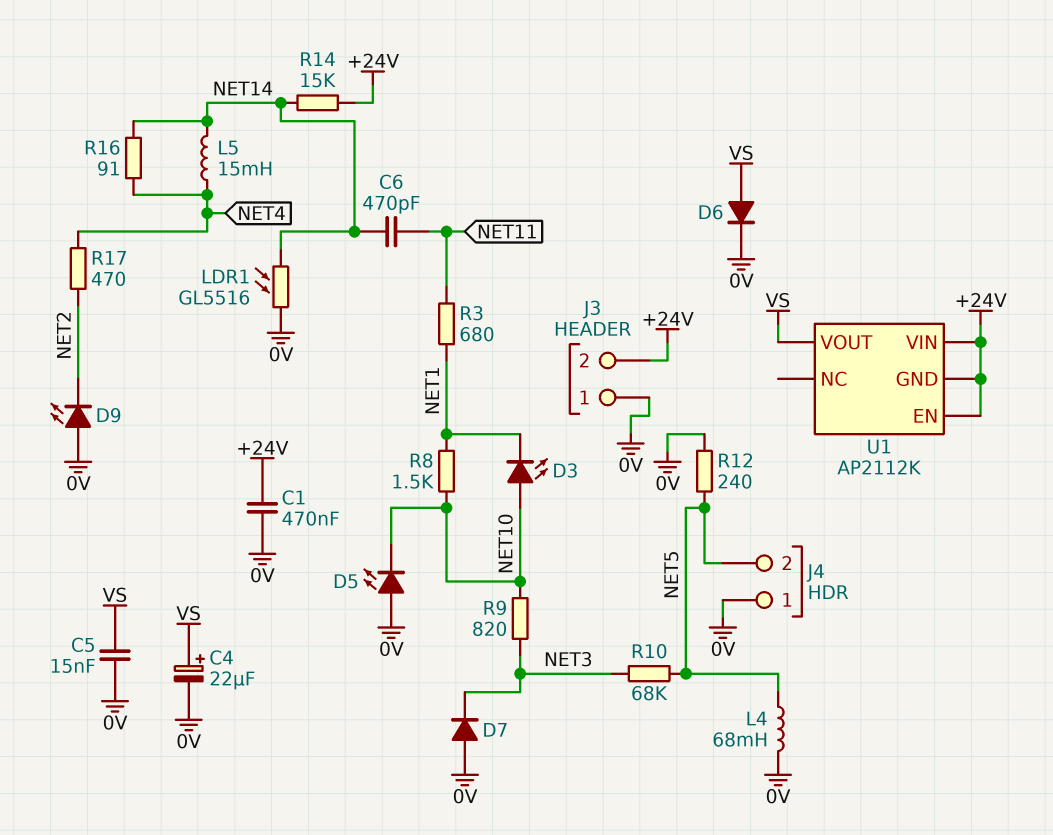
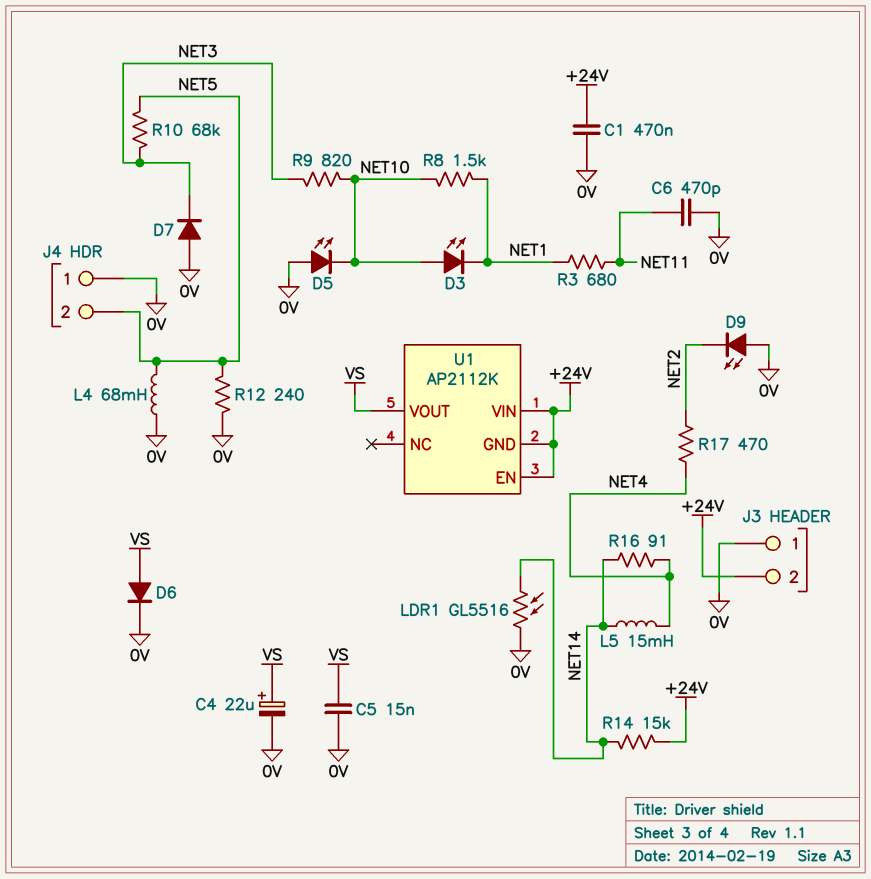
C6: 470pF (NET11, NET14) -> 470pF (0V, NET11)

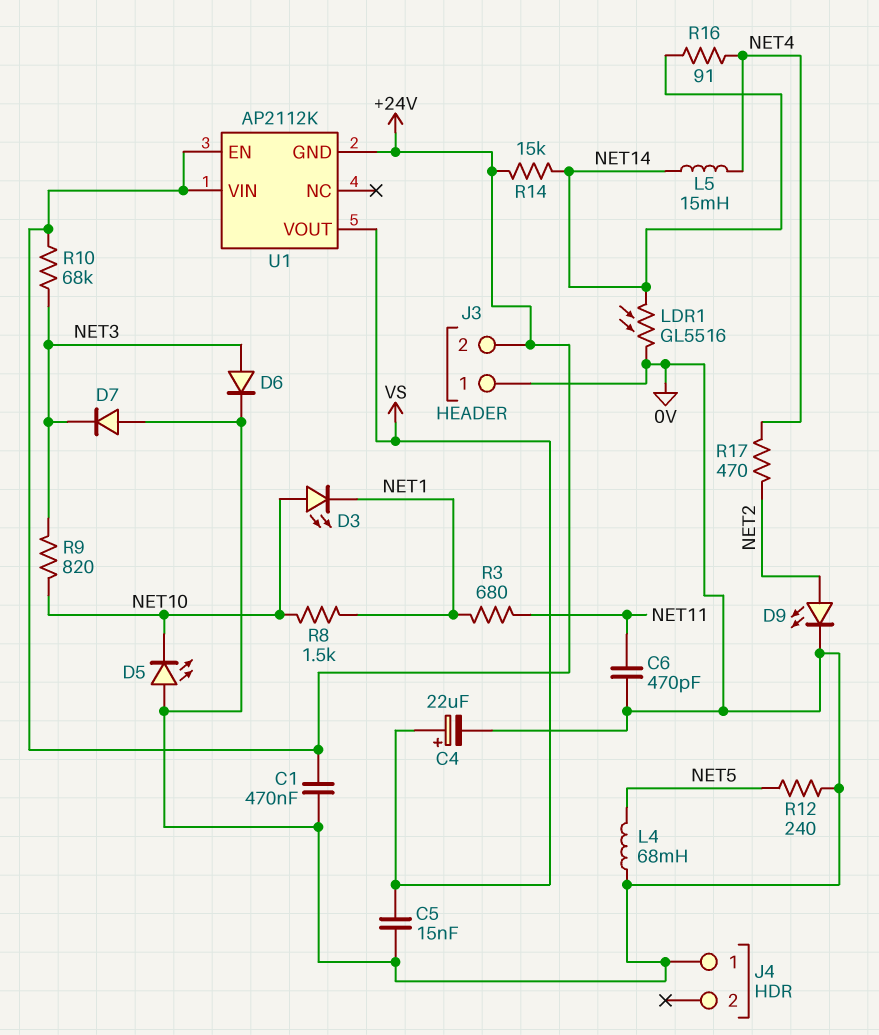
D6: diode (A VS, K 0V) -> diode (A NET3, K 0V)
D9: LED (A 0V, K NET2) -> LED (A NET2, K 0V)
J4 pin 2: NET5 -> none
R10: 68k (NET3, NET5) -> 68k (+24V, NET3)

